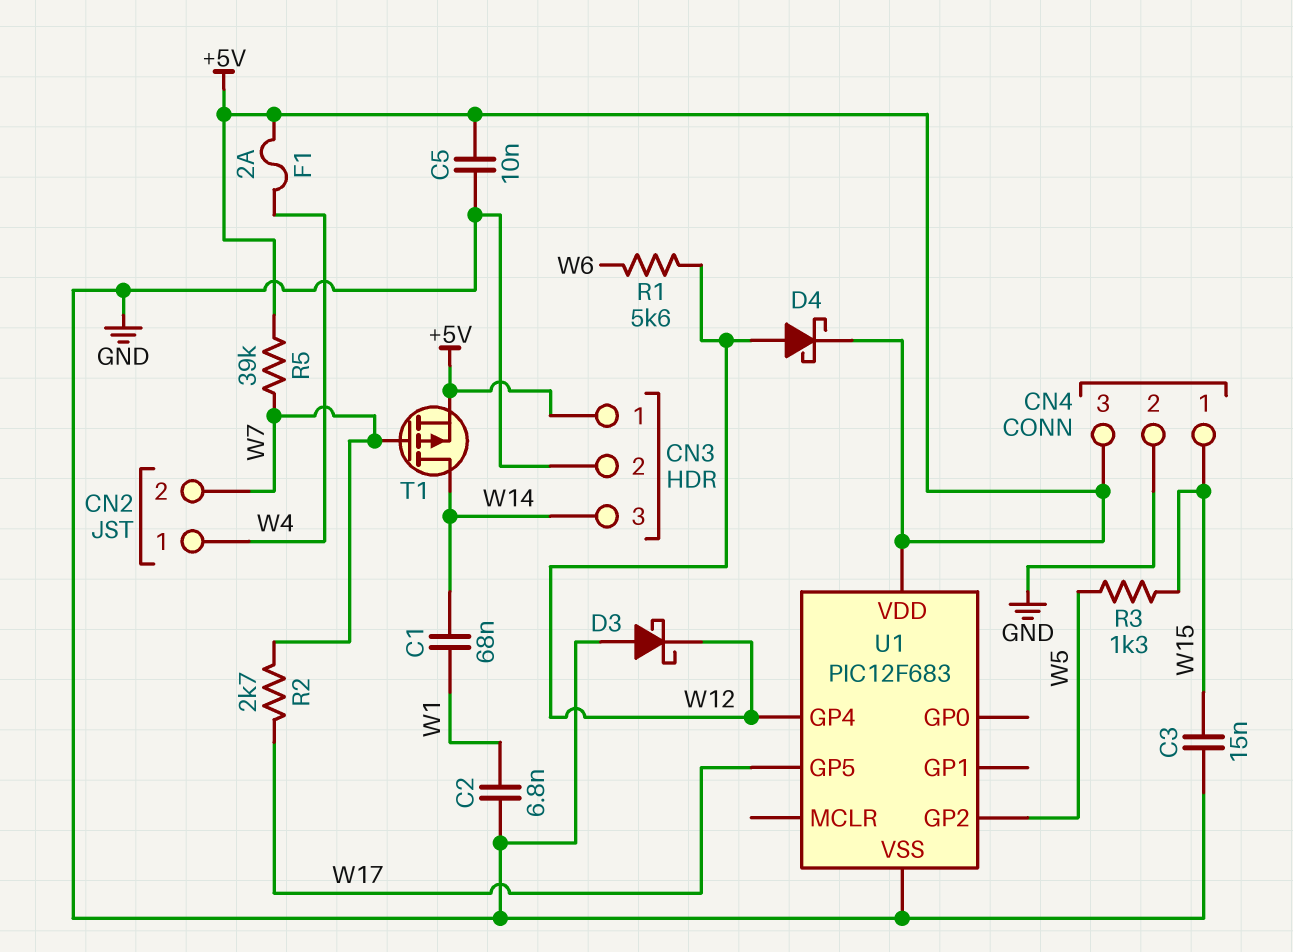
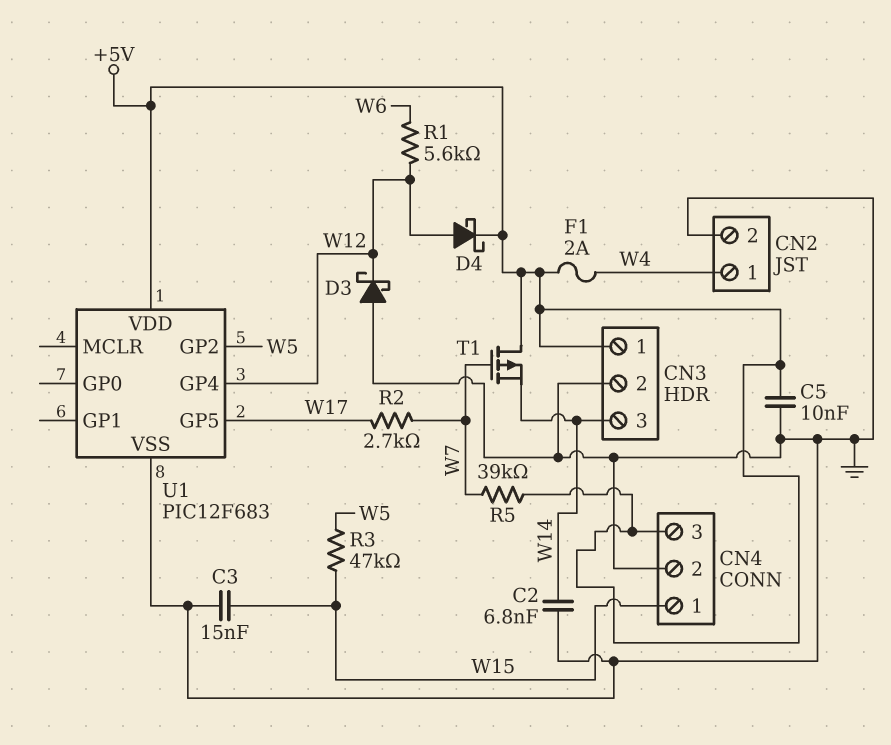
C1: 68nF (W1, W14) -> none
C2: 6.8nF (GND, W1) -> 6.8nF (GND, W14)
CN2 pin 2: W7 -> GND
R3: 1.3k (W5, W15) -> 47k (W5, W15)
T1: PMOS (G W7, D W14, S +5V) -> PMOS (G W7, D +5V, S W14)

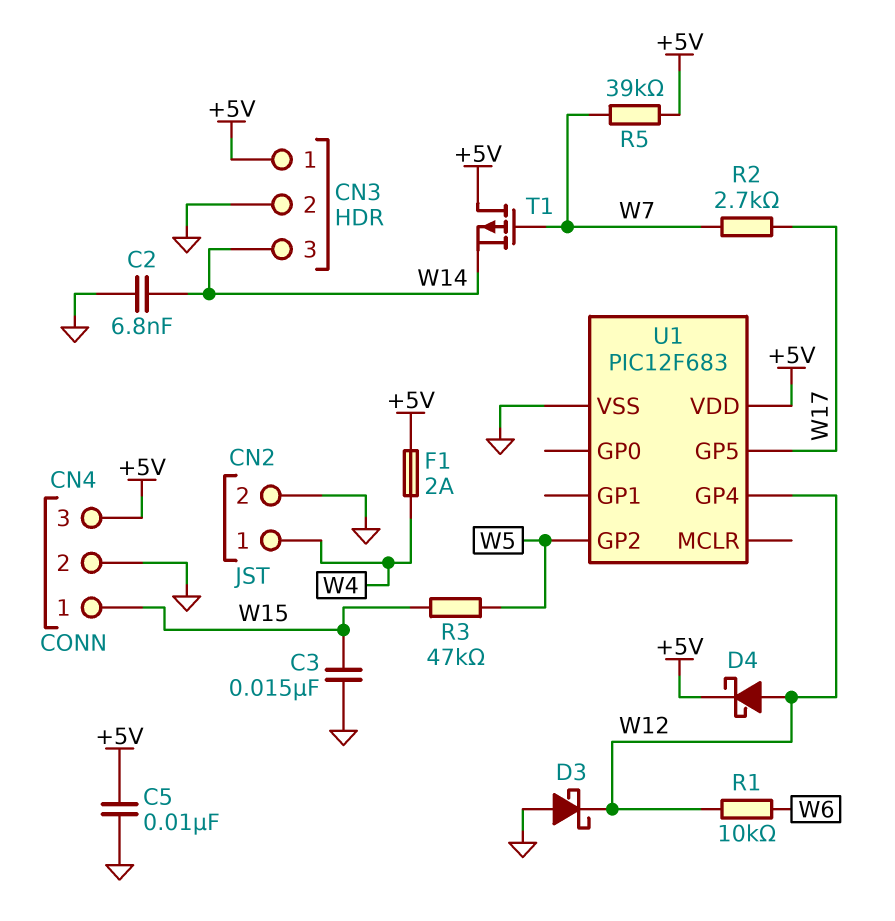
R1: 5.6k (W6, W12) -> 10k (W6, W12)

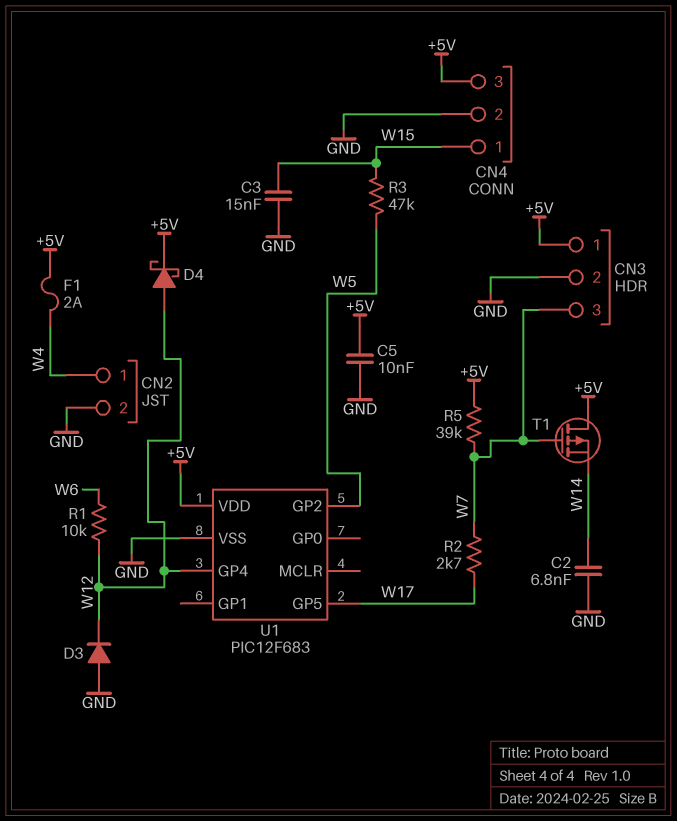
CN3 pin 3: W14 -> W7
D3: schottky (A GND, K W12) -> diode (A GND, K W12)

